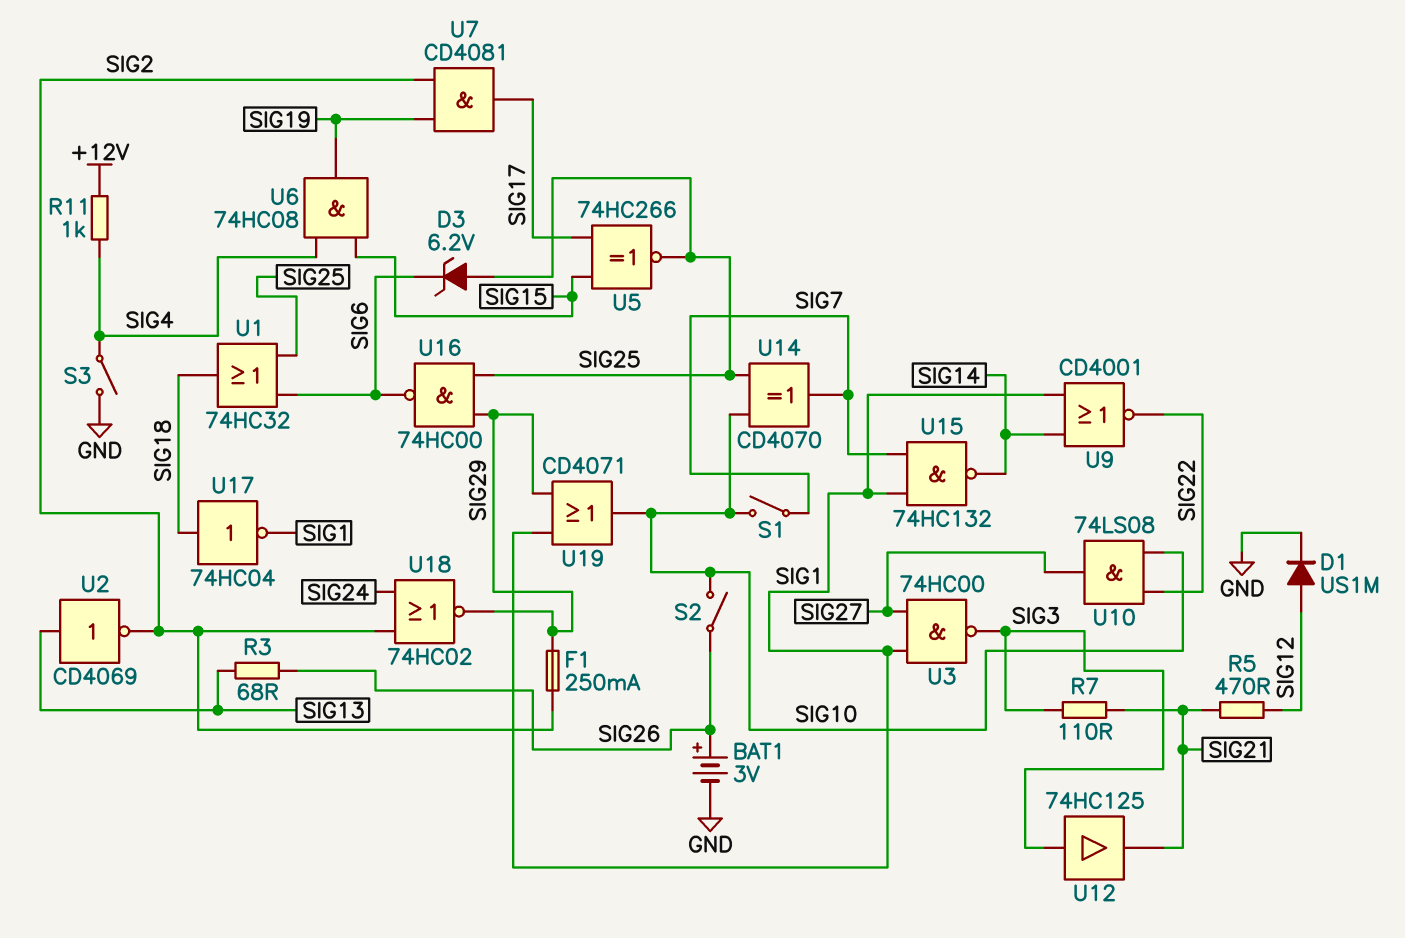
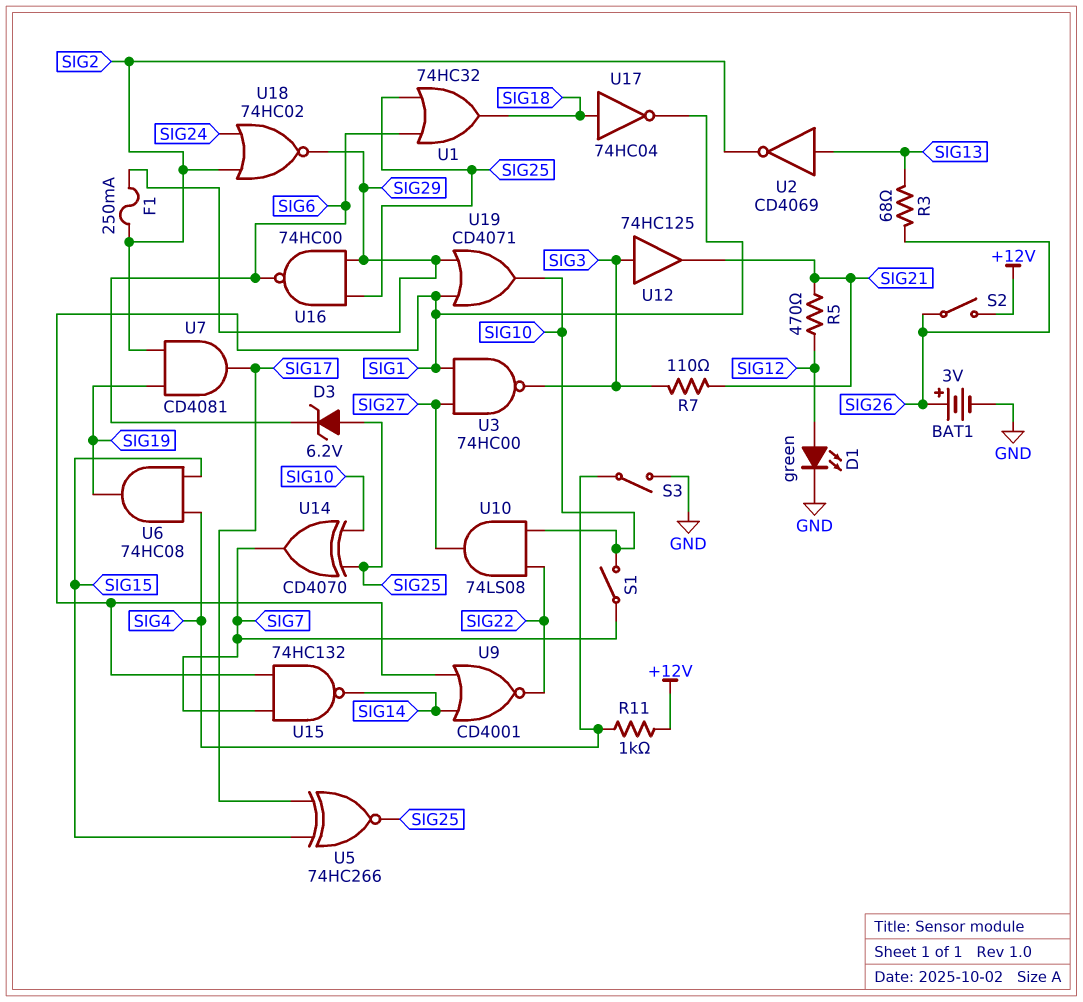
D1: diode US1M (A SIG12, K GND) -> LED green (A SIG12, K GND)
S2: switch (SIG10, SIG26) -> switch (+12V, SIG26)

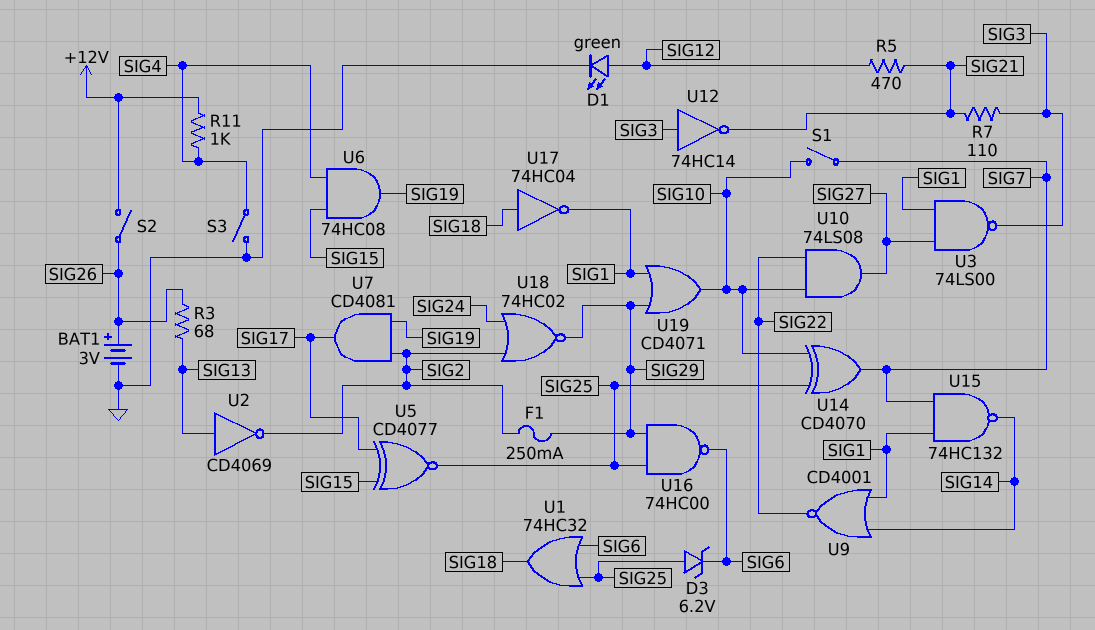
U3: NAND 74HC00 (in SIG1, in SIG27, out SIG3) -> NAND 74LS00 (in SIG1, in SIG27, out SIG3)
U5: XNOR 74HC266 (in SIG15, in SIG17, out SIG25) -> XNOR CD4077 (in SIG15, in SIG17, out SIG25)
U12: buffer 74HC125 (in SIG3, out SIG21) -> NOT 74HC14 (in SIG3, out SIG21)

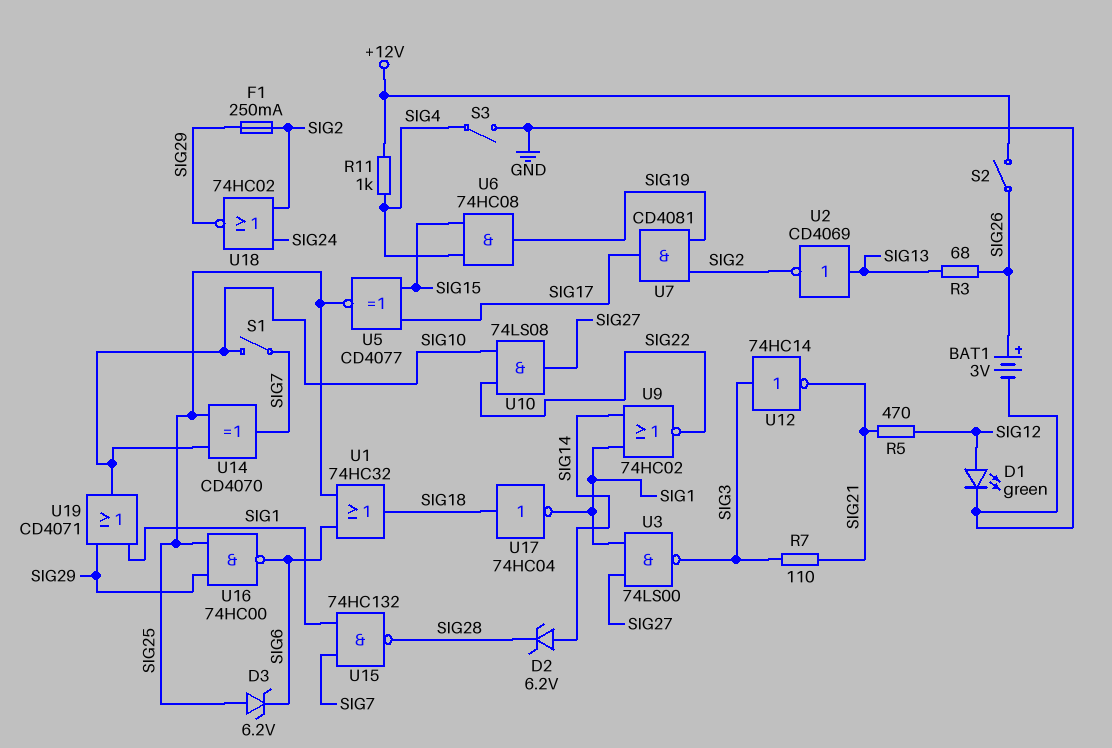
D2: none -> zener 6.2V (A SIG14, K SIG28)
U9: NOR CD4001 (in SIG1, in SIG14, out SIG22) -> NOR 74HC02 (in SIG1, in SIG14, out SIG22)
U15: NAND 74HC132 (in SIG1, in SIG7, out SIG14) -> NAND 74HC132 (in SIG1, in SIG7, out SIG28)

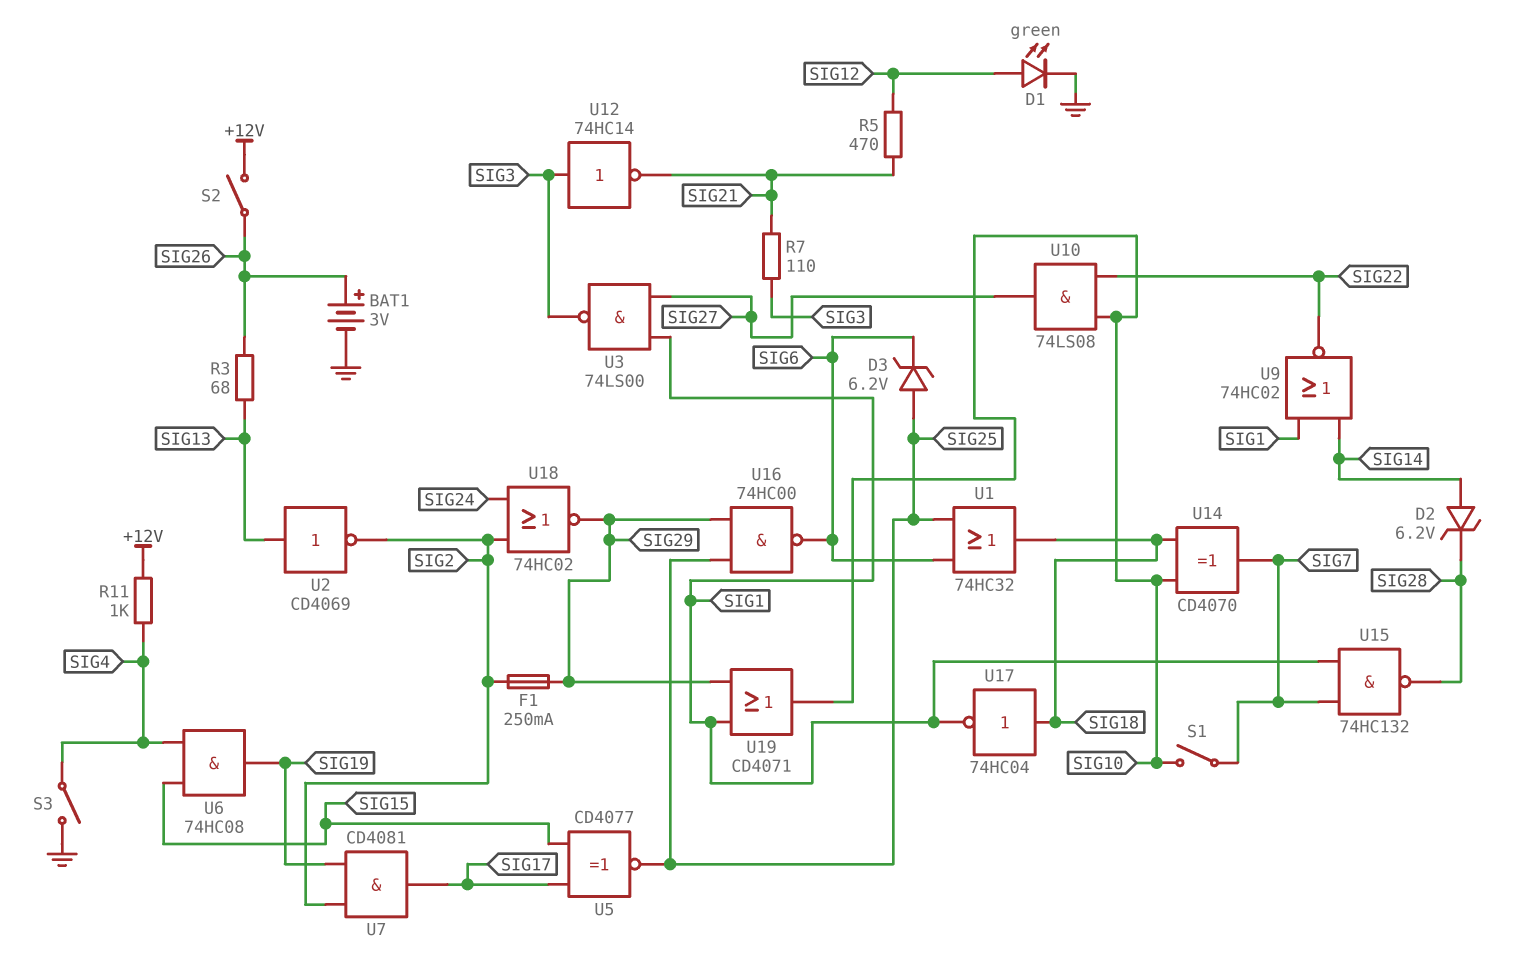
U14: XOR CD4070 (in SIG10, in SIG25, out SIG7) -> XOR CD4070 (in SIG10, in SIG18, out SIG7)

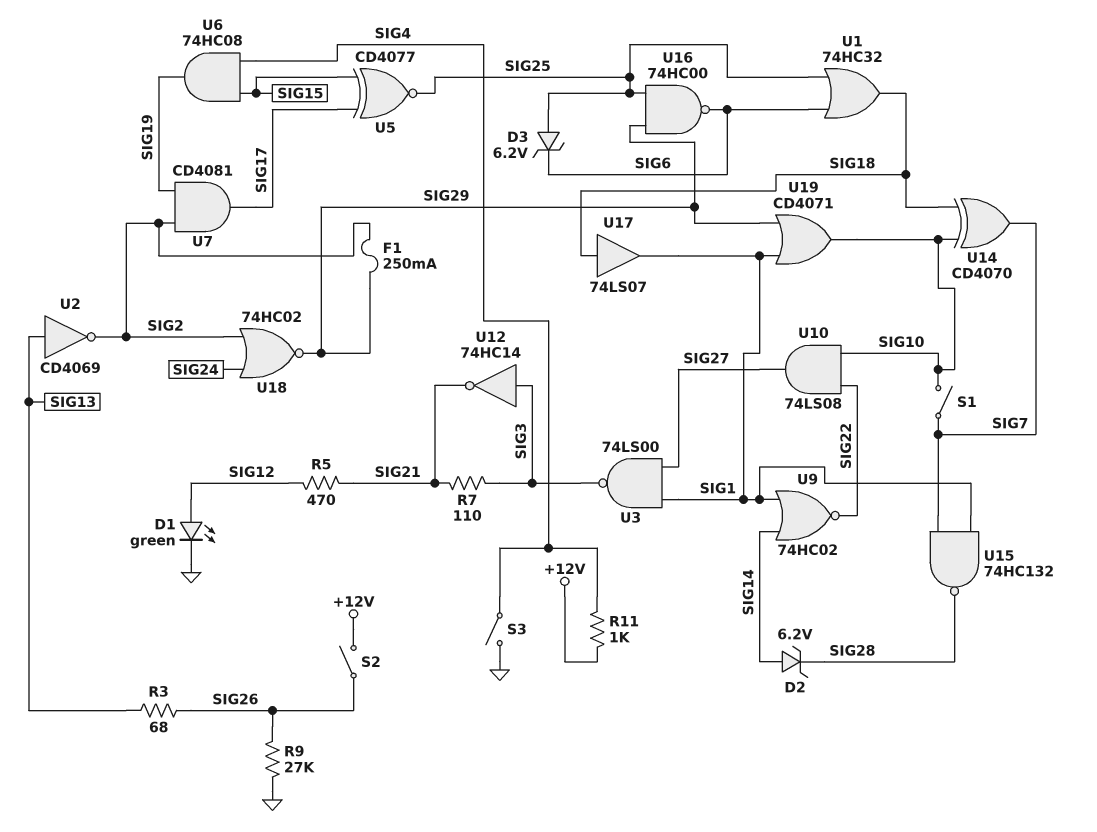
BAT1: 3V (plus SIG26, minus GND) -> none
R9: none -> 27k (GND, SIG26)
U17: NOT 74HC04 (in SIG18, out SIG1) -> buffer 74LS07 (in SIG18, out SIG1)

